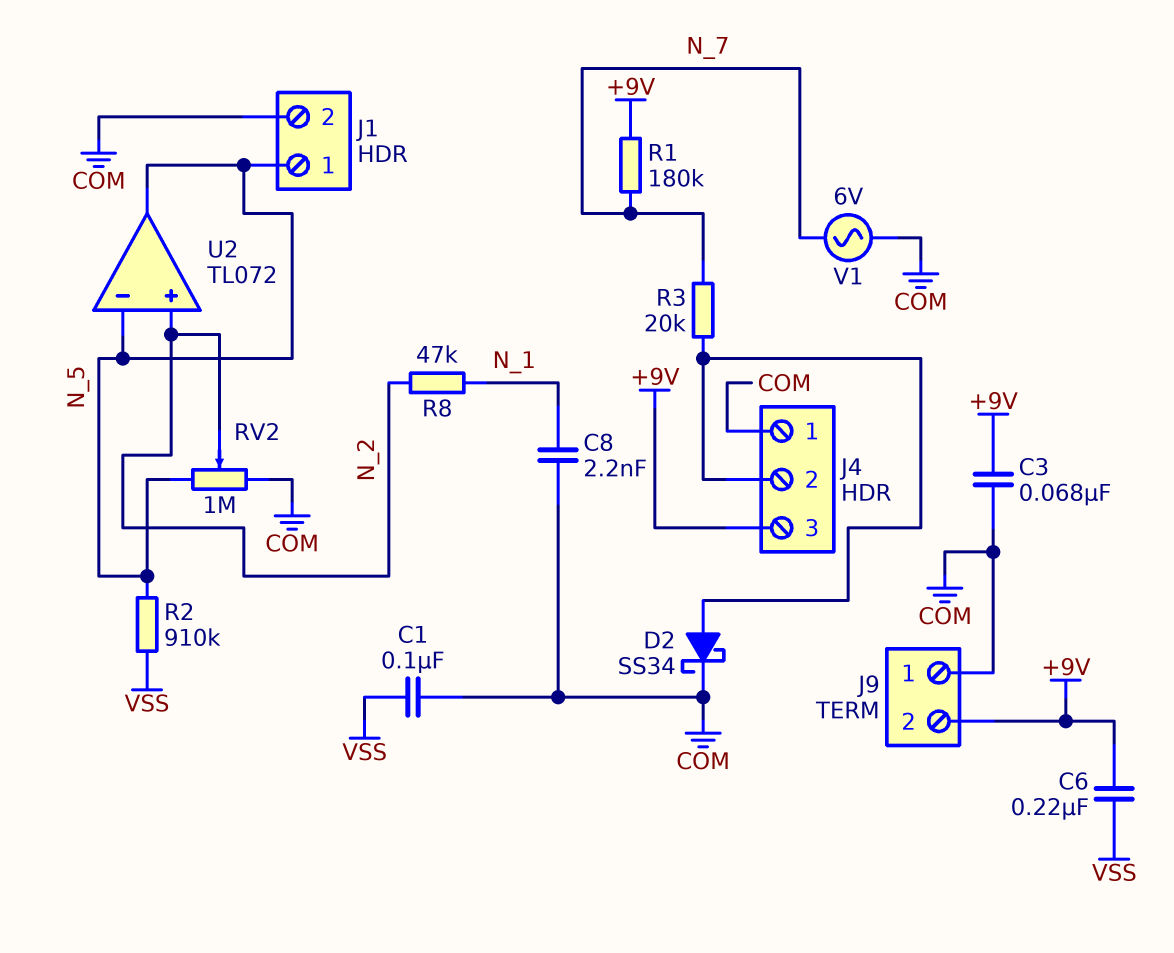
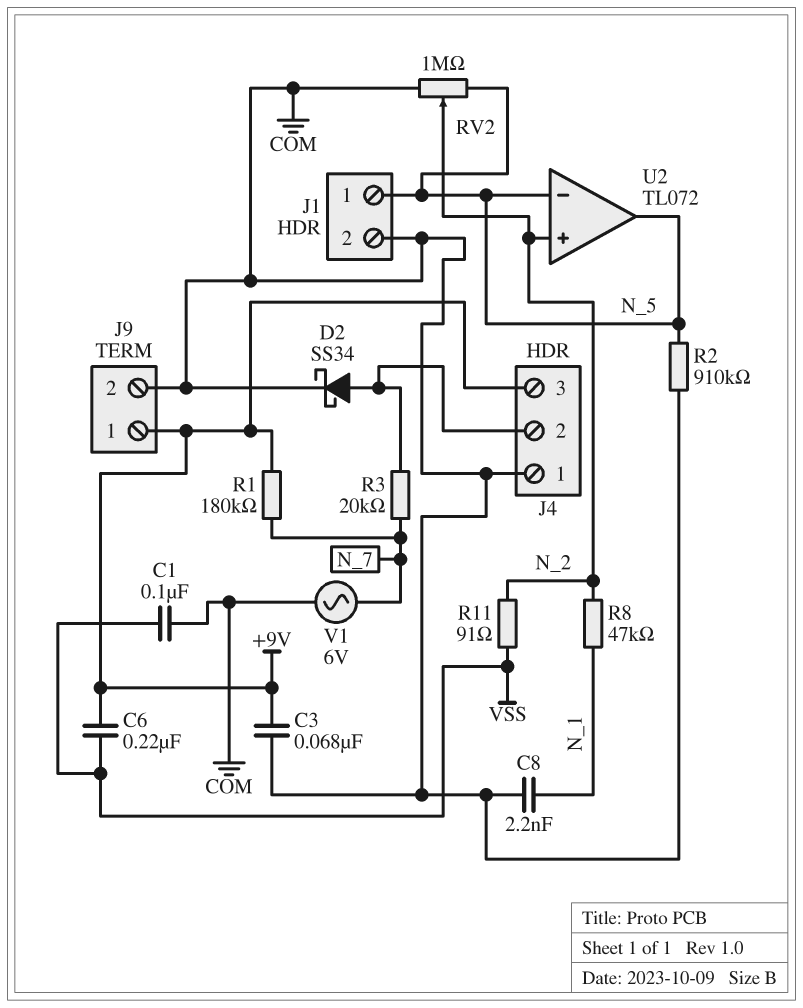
J9 pin 1: COM -> +9V
J9 pin 2: +9V -> COM
R2: 910k (N_5, VSS) -> 910k (COM, N_5)
R11: none -> 91 (N_2, VSS)

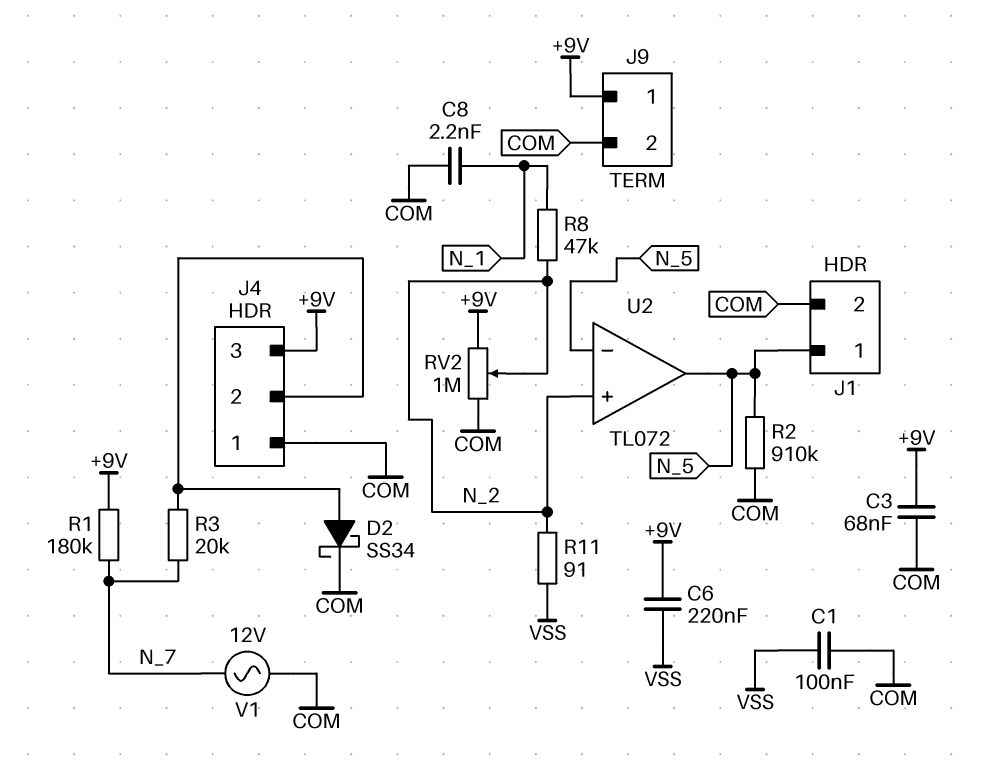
RV2: 1M (COM, N_5, wiper N_2) -> 1M (+9V, COM, wiper N_2)
V1: AC 6V (COM, N_7) -> AC 12V (COM, N_7)

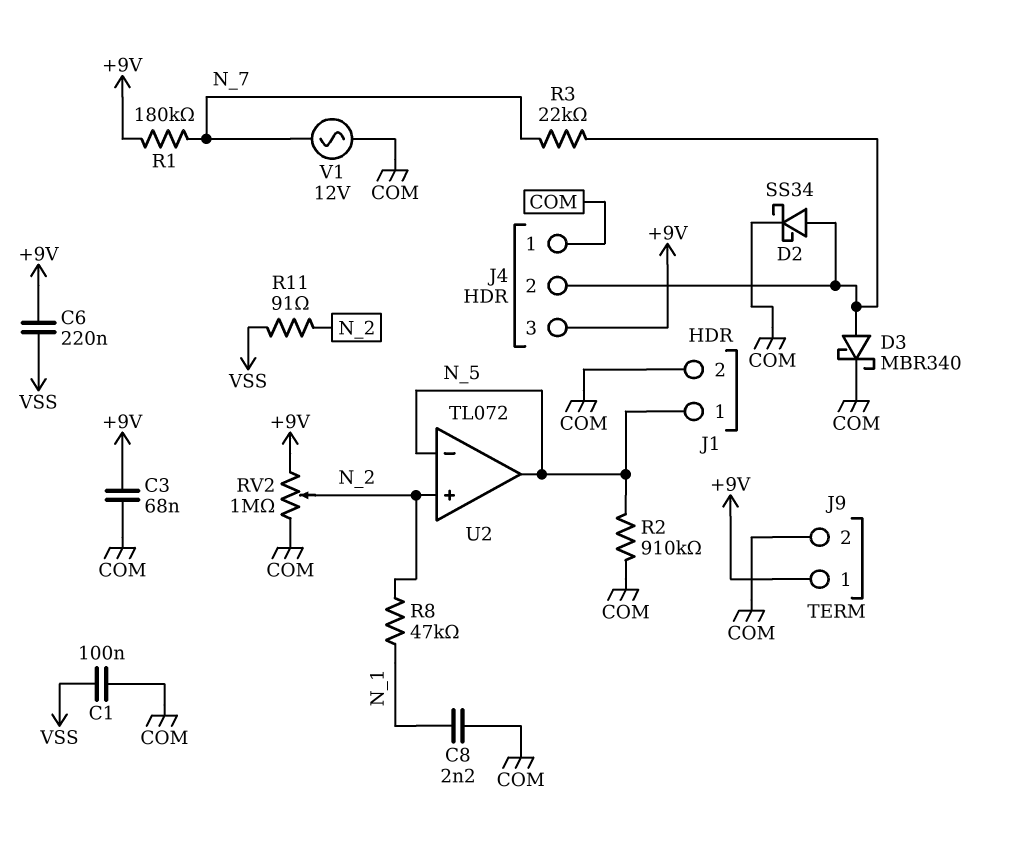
D3: none -> schottky MBR340 (A J4/2, K COM)
R3: 20k (J4/2, N_7) -> 22k (J4/2, N_7)

